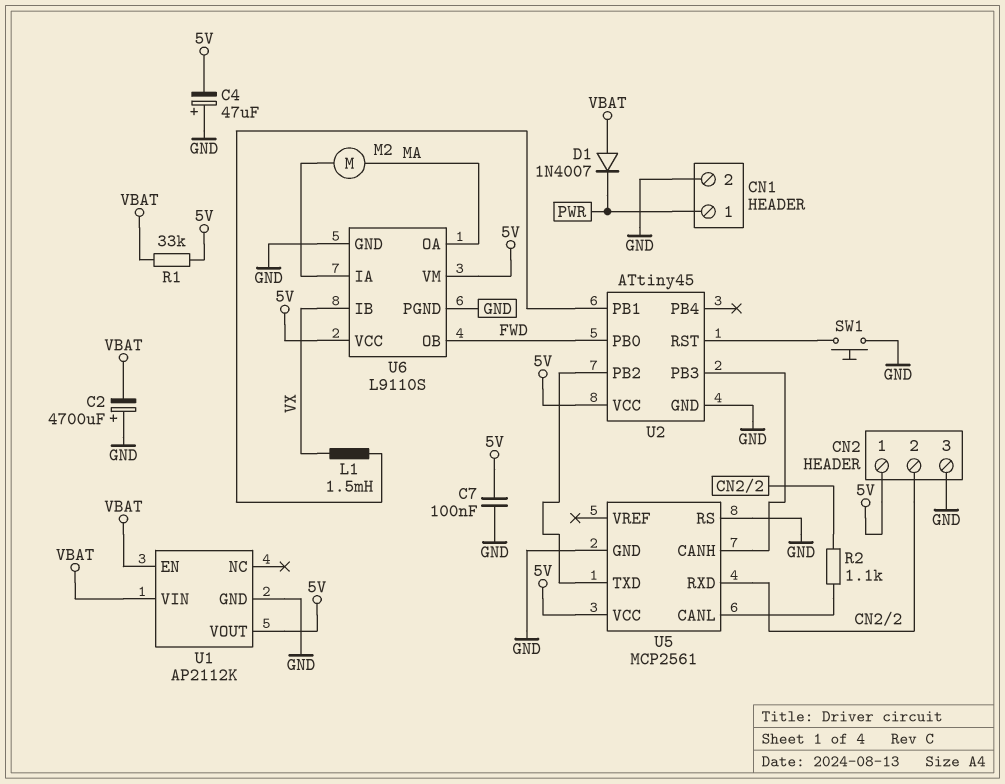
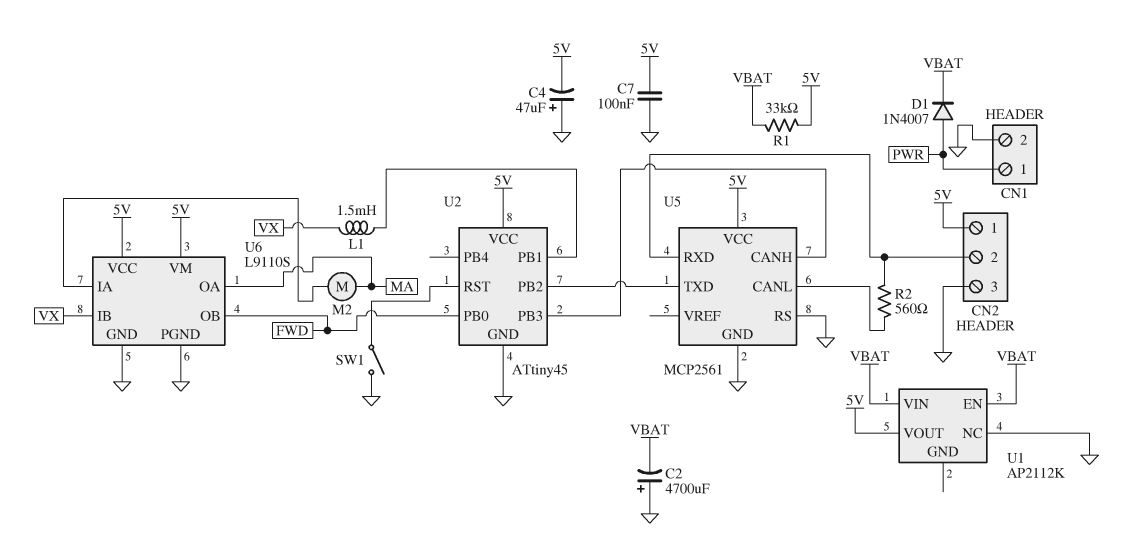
D1: diode 1N4007 (A VBAT, K PWR) -> diode 1N4007 (A PWR, K VBAT)
R2: 1.1k (CN2/2, U5/CANL) -> 560 (CN2/2, U5/CANL)
SW1: button (GND, U2/RST) -> switch (GND, U2/RST)
U1 pin GND: GND -> none
U1 pin NC: none -> GND

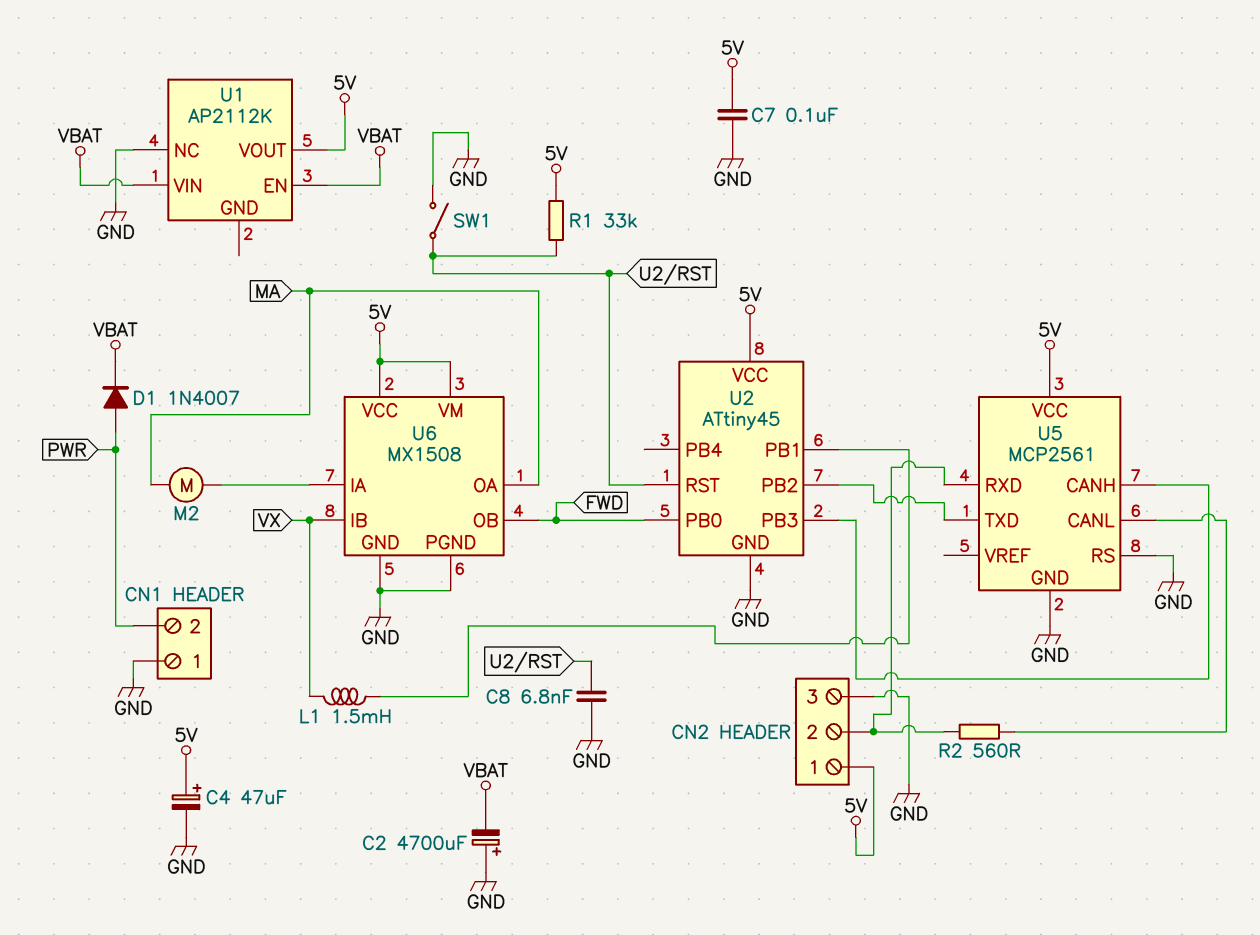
C4: 47uF (plus GND, minus 5V) -> 47uF (plus 5V, minus GND)
C8: none -> 6.8nF (GND, U2/RST)
CN1 pin 1: PWR -> GND
CN1 pin 2: GND -> PWR
R1: 33k (5V, VBAT) -> 33k (5V, U2/RST)
U6: L9110S -> MX1508

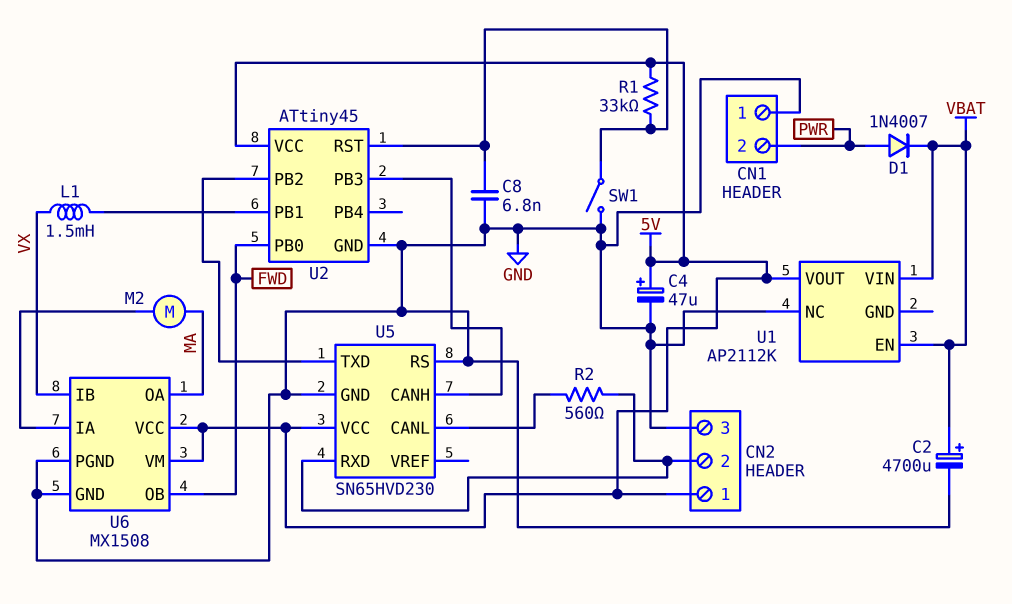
C2: 4700uF (plus GND, minus VBAT) -> 4700uF (plus VBAT, minus GND)
C7: 100nF (5V, GND) -> none
U5: MCP2561 -> SN65HVD230

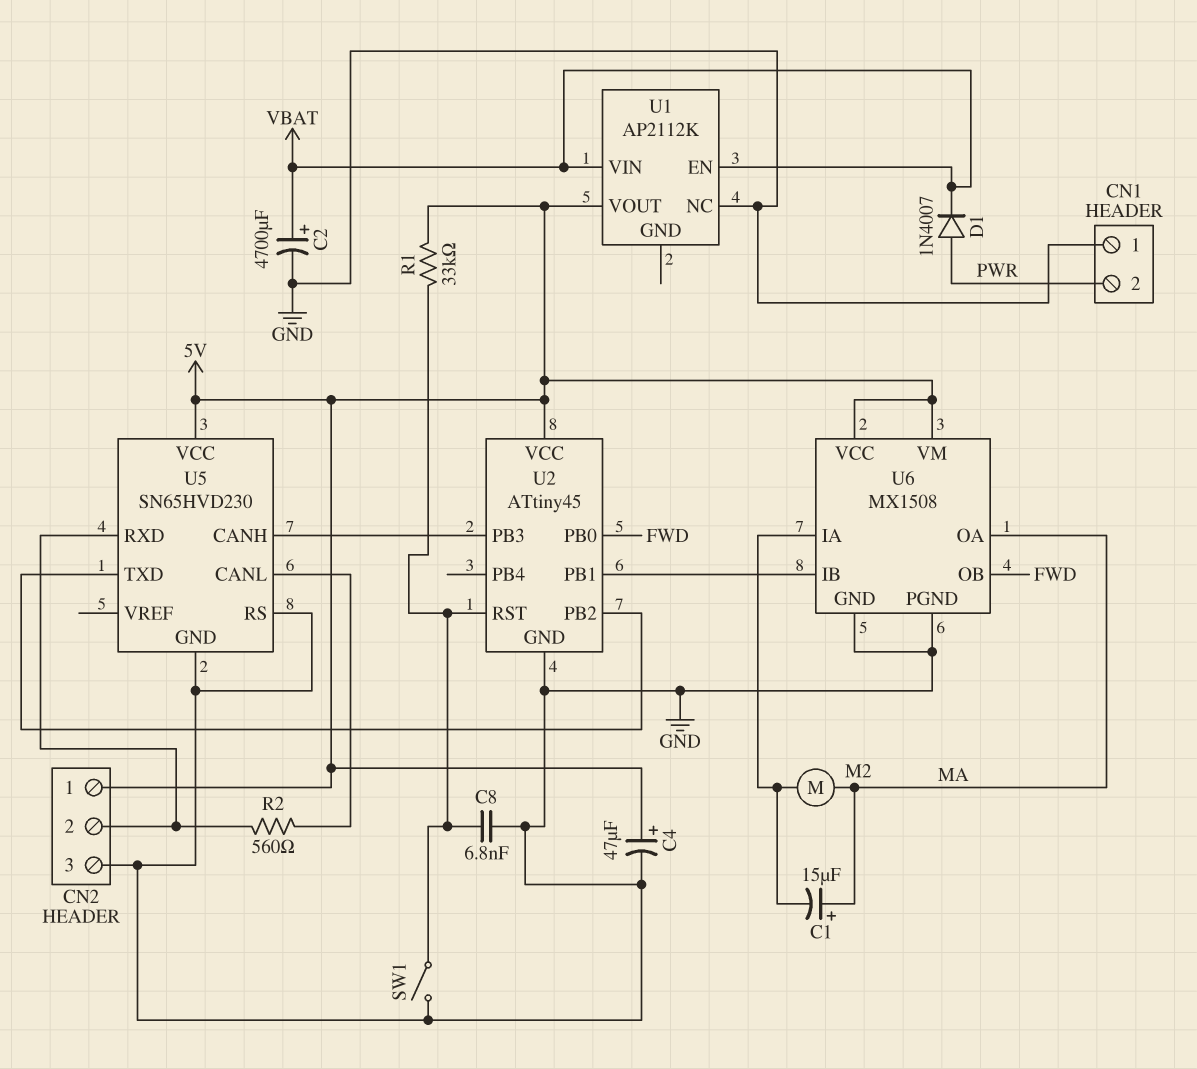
C1: none -> 15uF (plus MA, minus U6/IA)
L1: 1.5mH (U2/PB1, VX) -> none
U6 pin IB: VX -> U2/PB1

